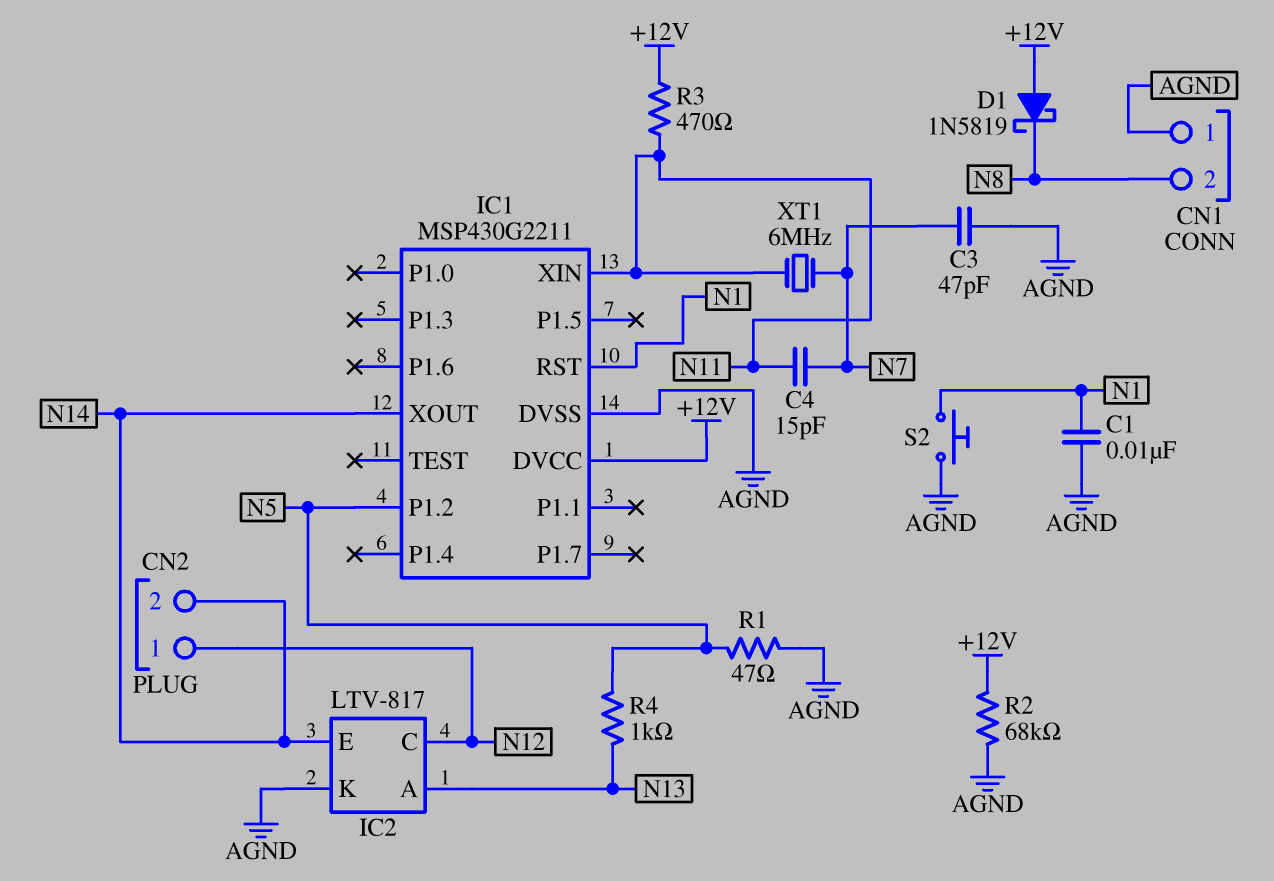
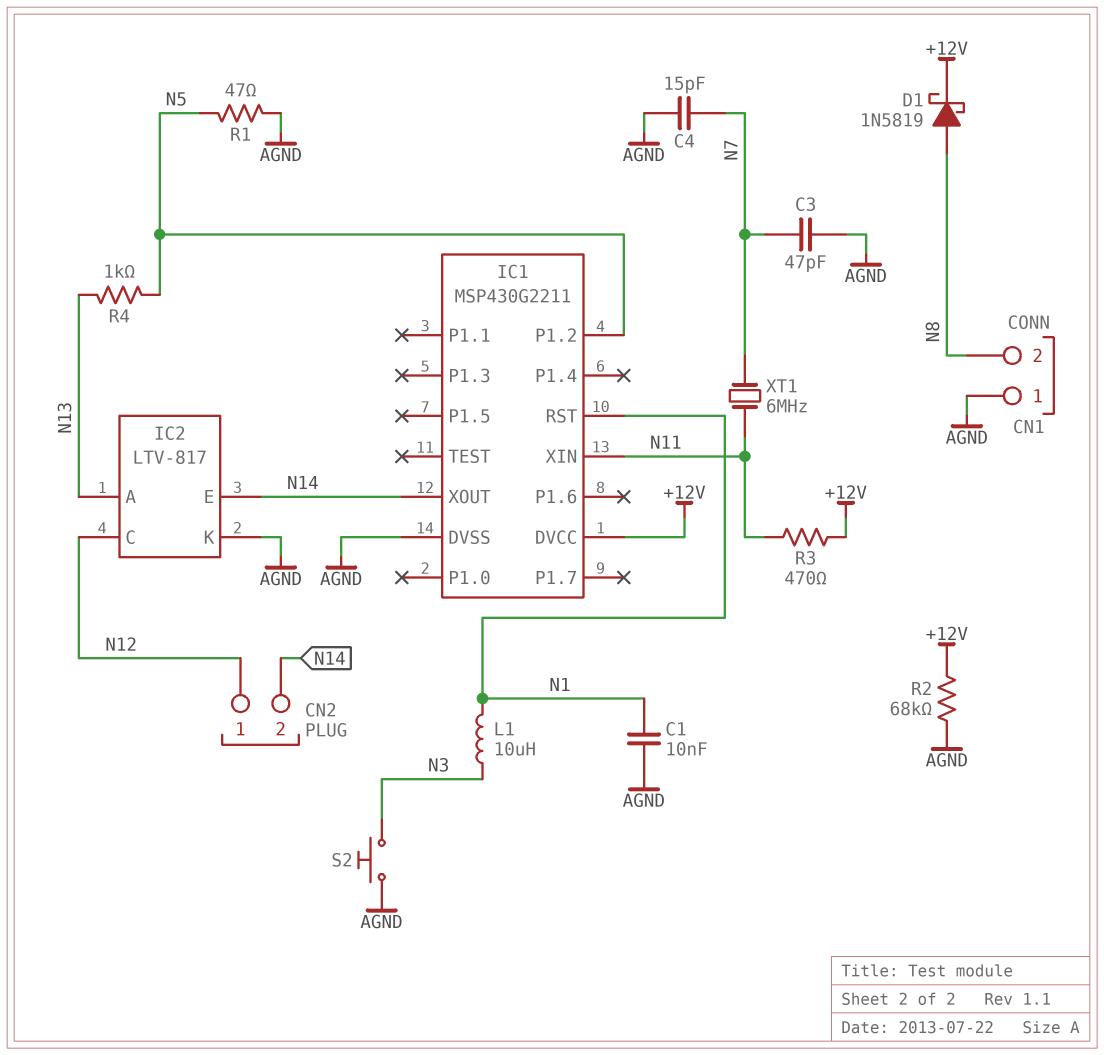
C4: 15pF (N7, N11) -> 15pF (AGND, N7)
D1: schottky 1N5819 (A +12V, K N8) -> schottky 1N5819 (A N8, K +12V)
L1: none -> 10uH (N1, N3)
S2: button (AGND, N1) -> button (AGND, N3)

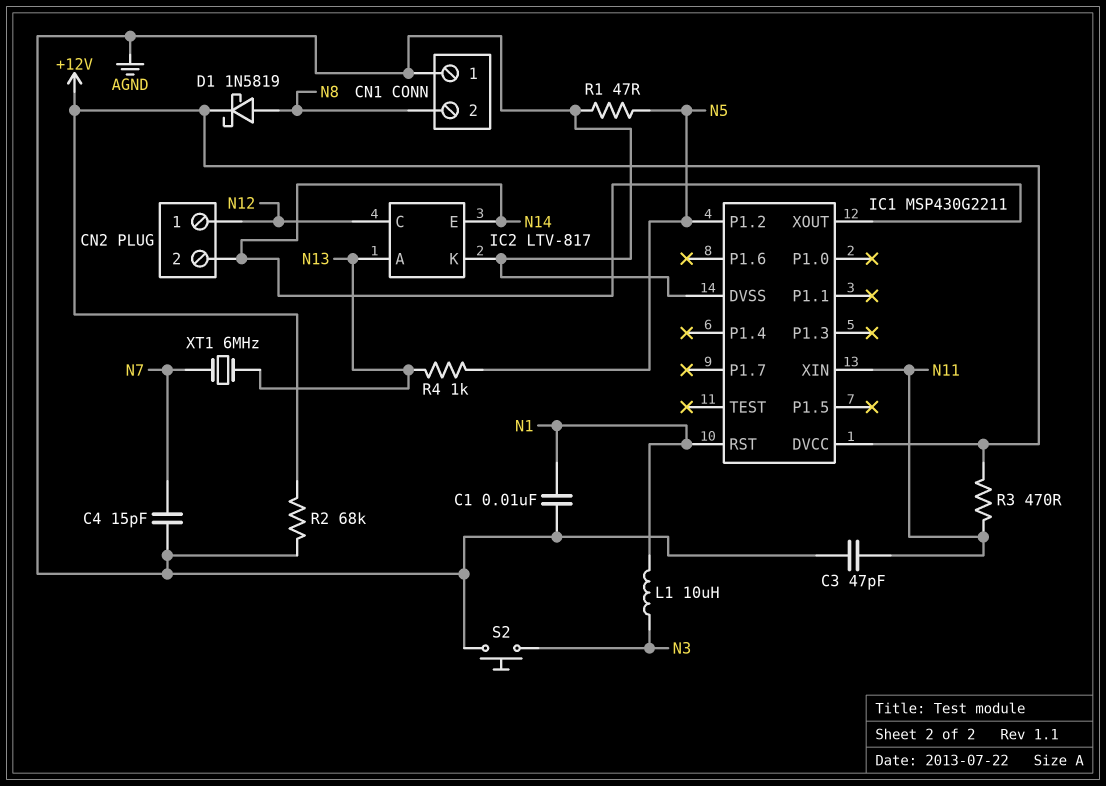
C3: 47pF (AGND, N7) -> 47pF (AGND, N11)
XT1: 6MHz (N7, N11) -> 6MHz (N7, N13)

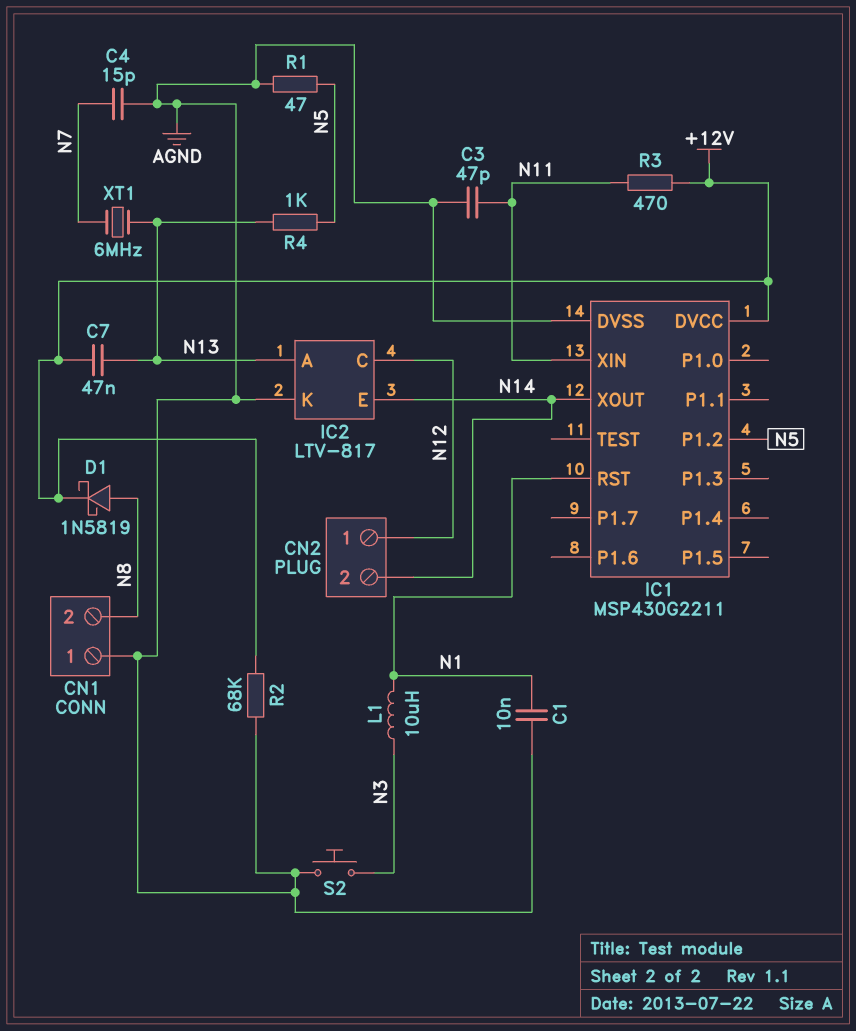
C7: none -> 47nF (+12V, N13)

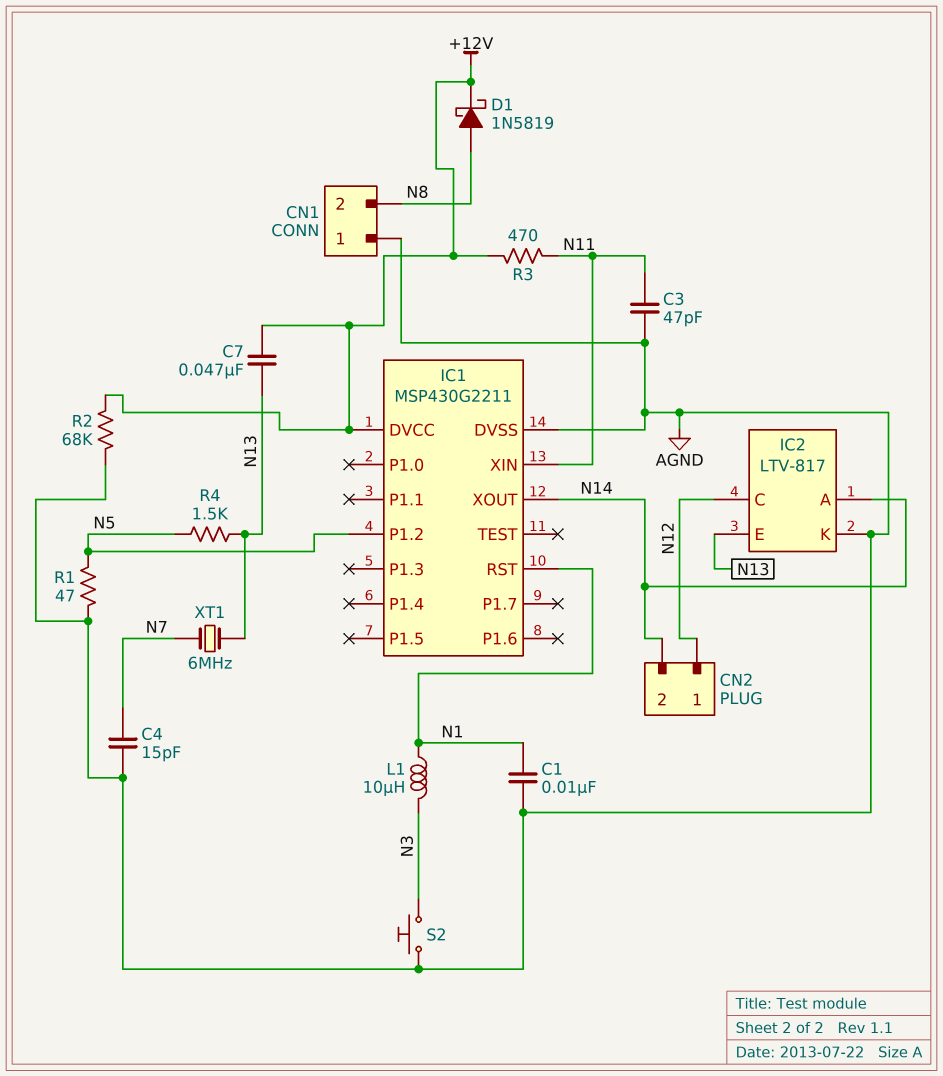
IC2 pin A: N13 -> N14
IC2 pin E: N14 -> N13
R4: 1k (N5, N13) -> 1.5k (N5, N13)

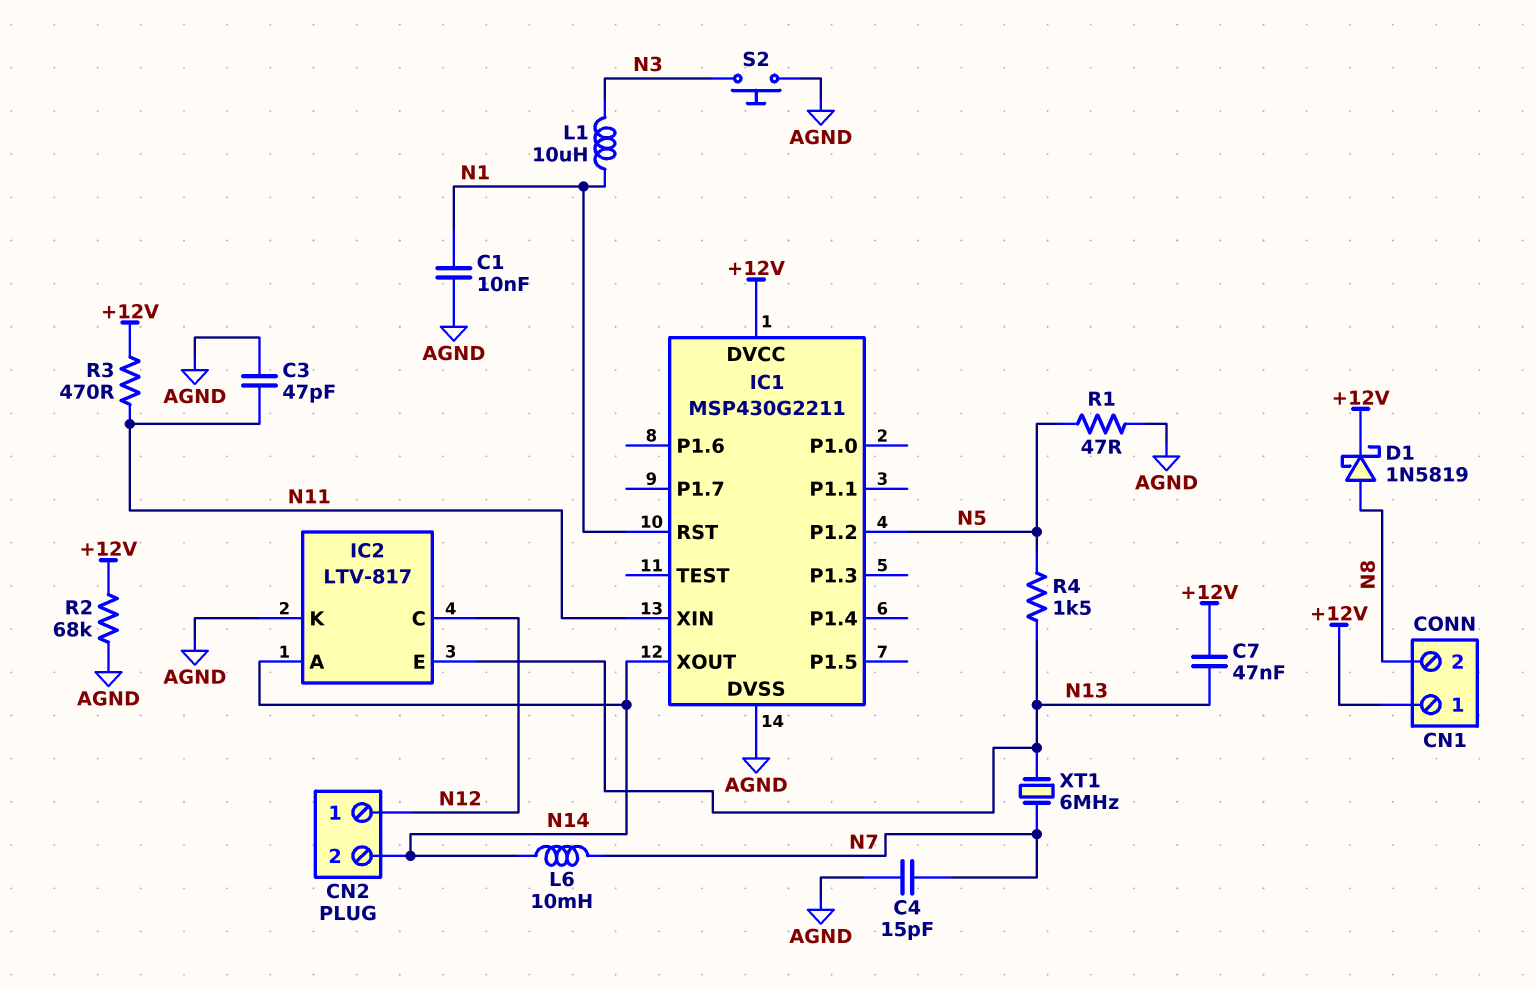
CN1 pin 1: AGND -> +12V
L6: none -> 10mH (N7, N14)

